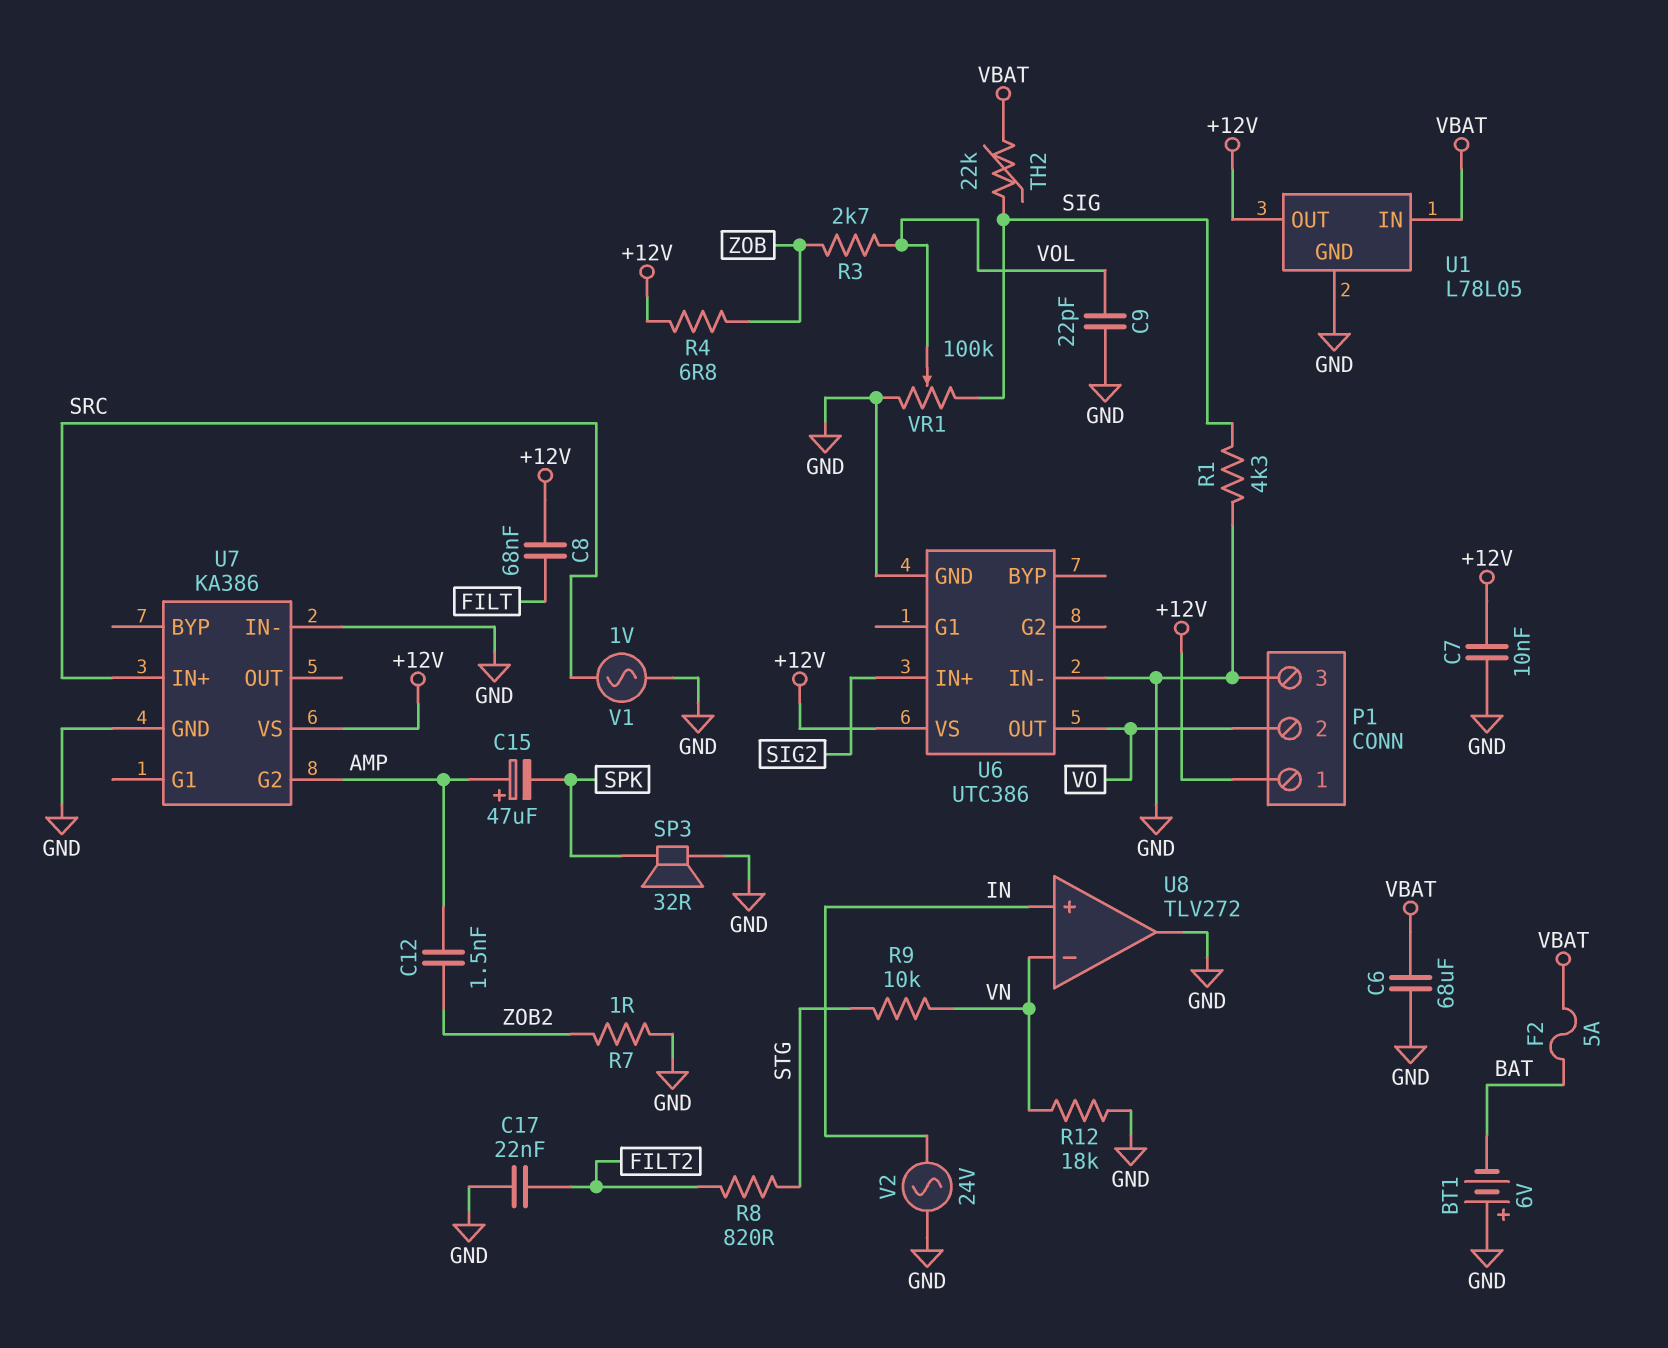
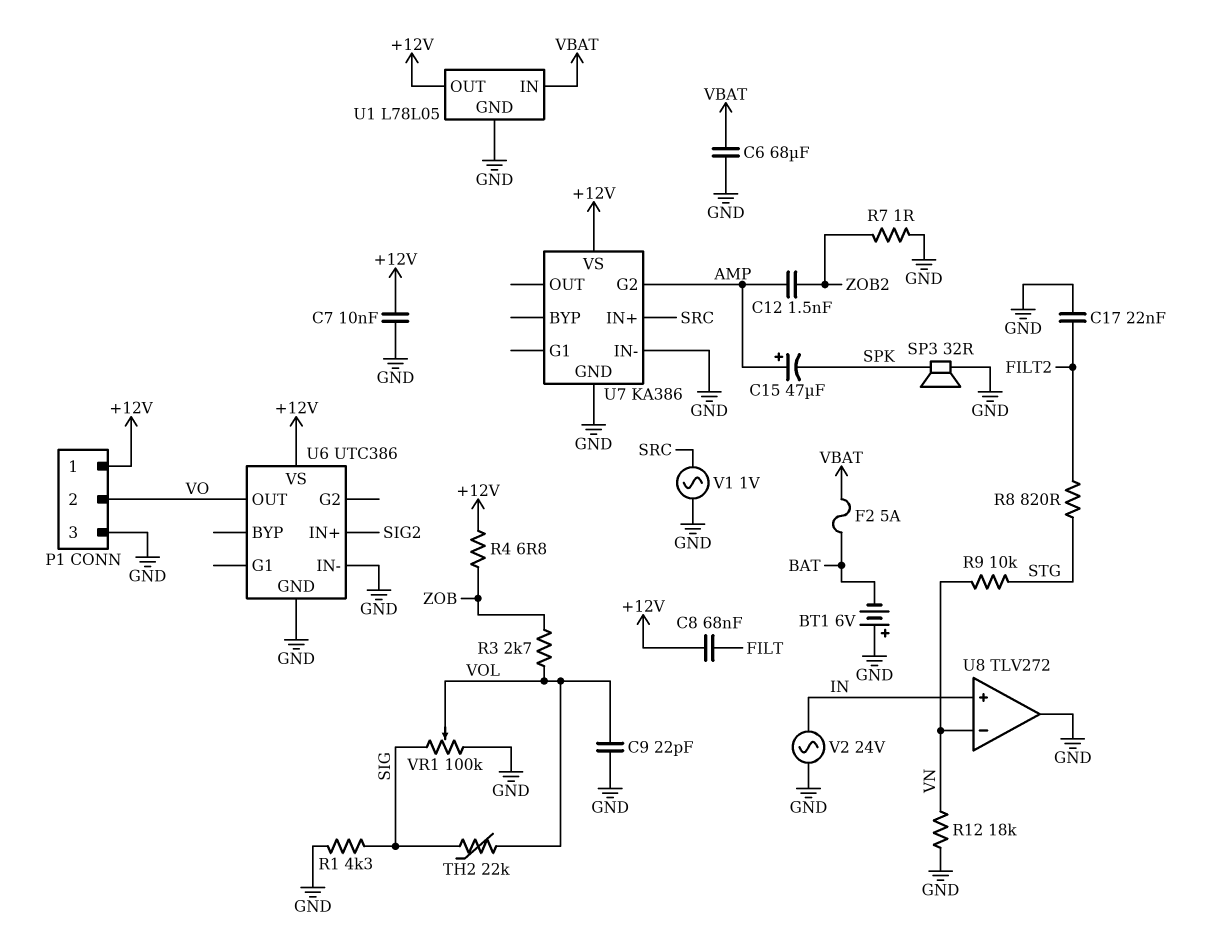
TH2: 22k (SIG, VBAT) -> 22k (SIG, VOL)

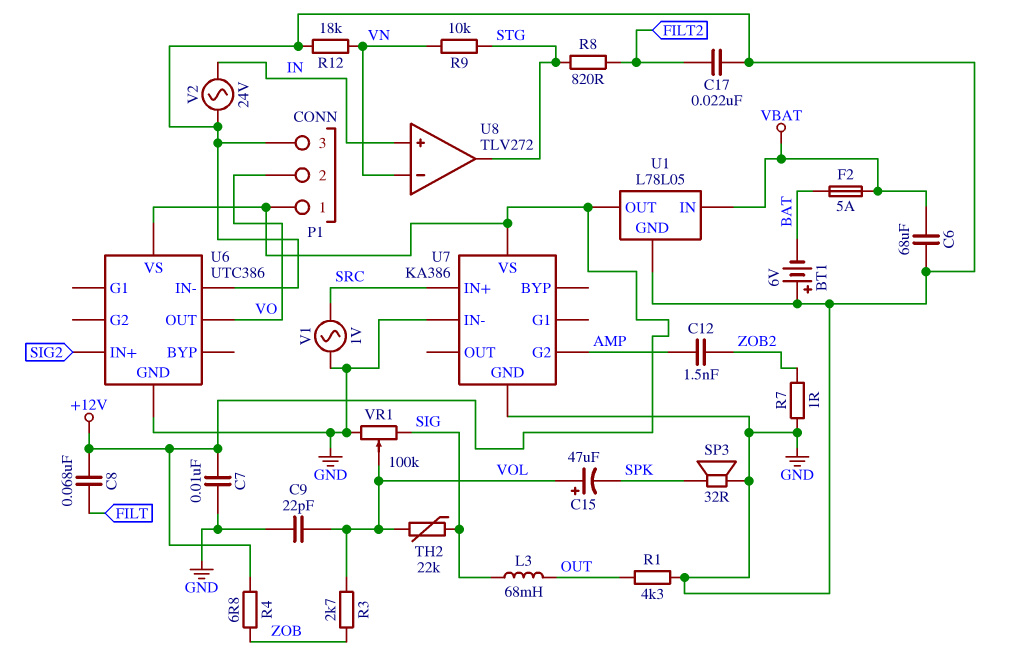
C15: 47uF (plus AMP, minus SPK) -> 47uF (plus VOL, minus SPK)
L3: none -> 68mH (OUT, SIG)
R1: 4.3k (GND, SIG) -> 4.3k (GND, OUT)
U8 pin out: GND -> STG

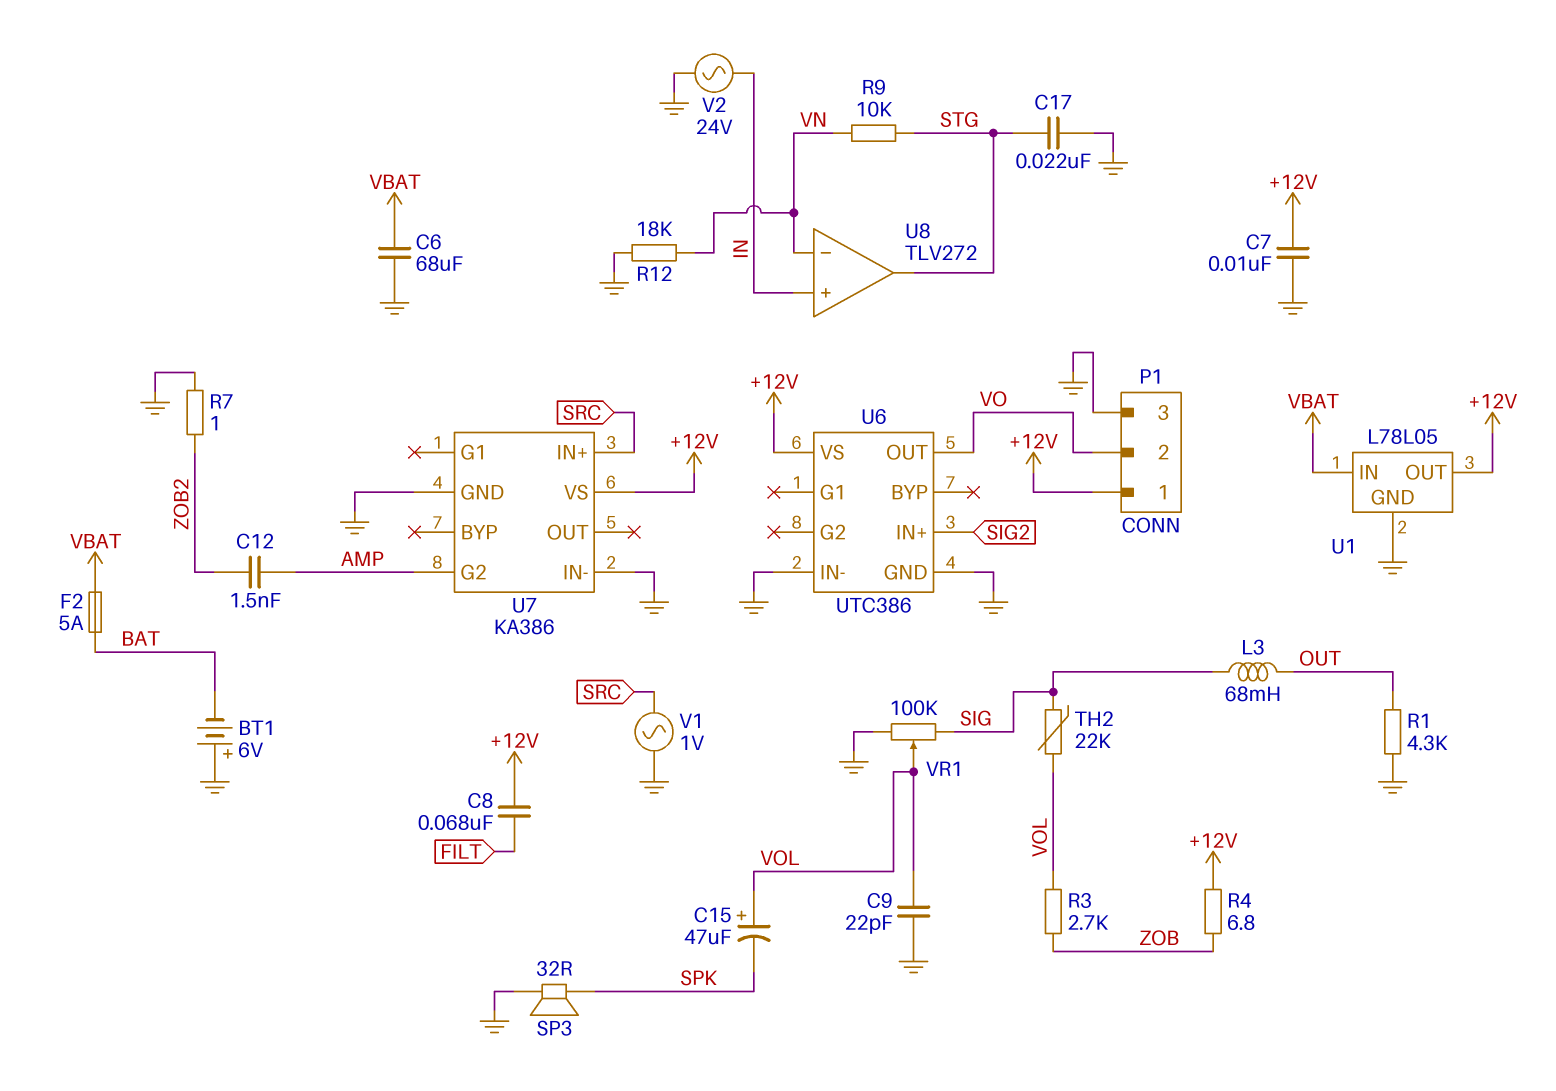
C17: 22nF (FILT2, GND) -> 22nF (GND, STG)
R8: 820 (FILT2, STG) -> none

